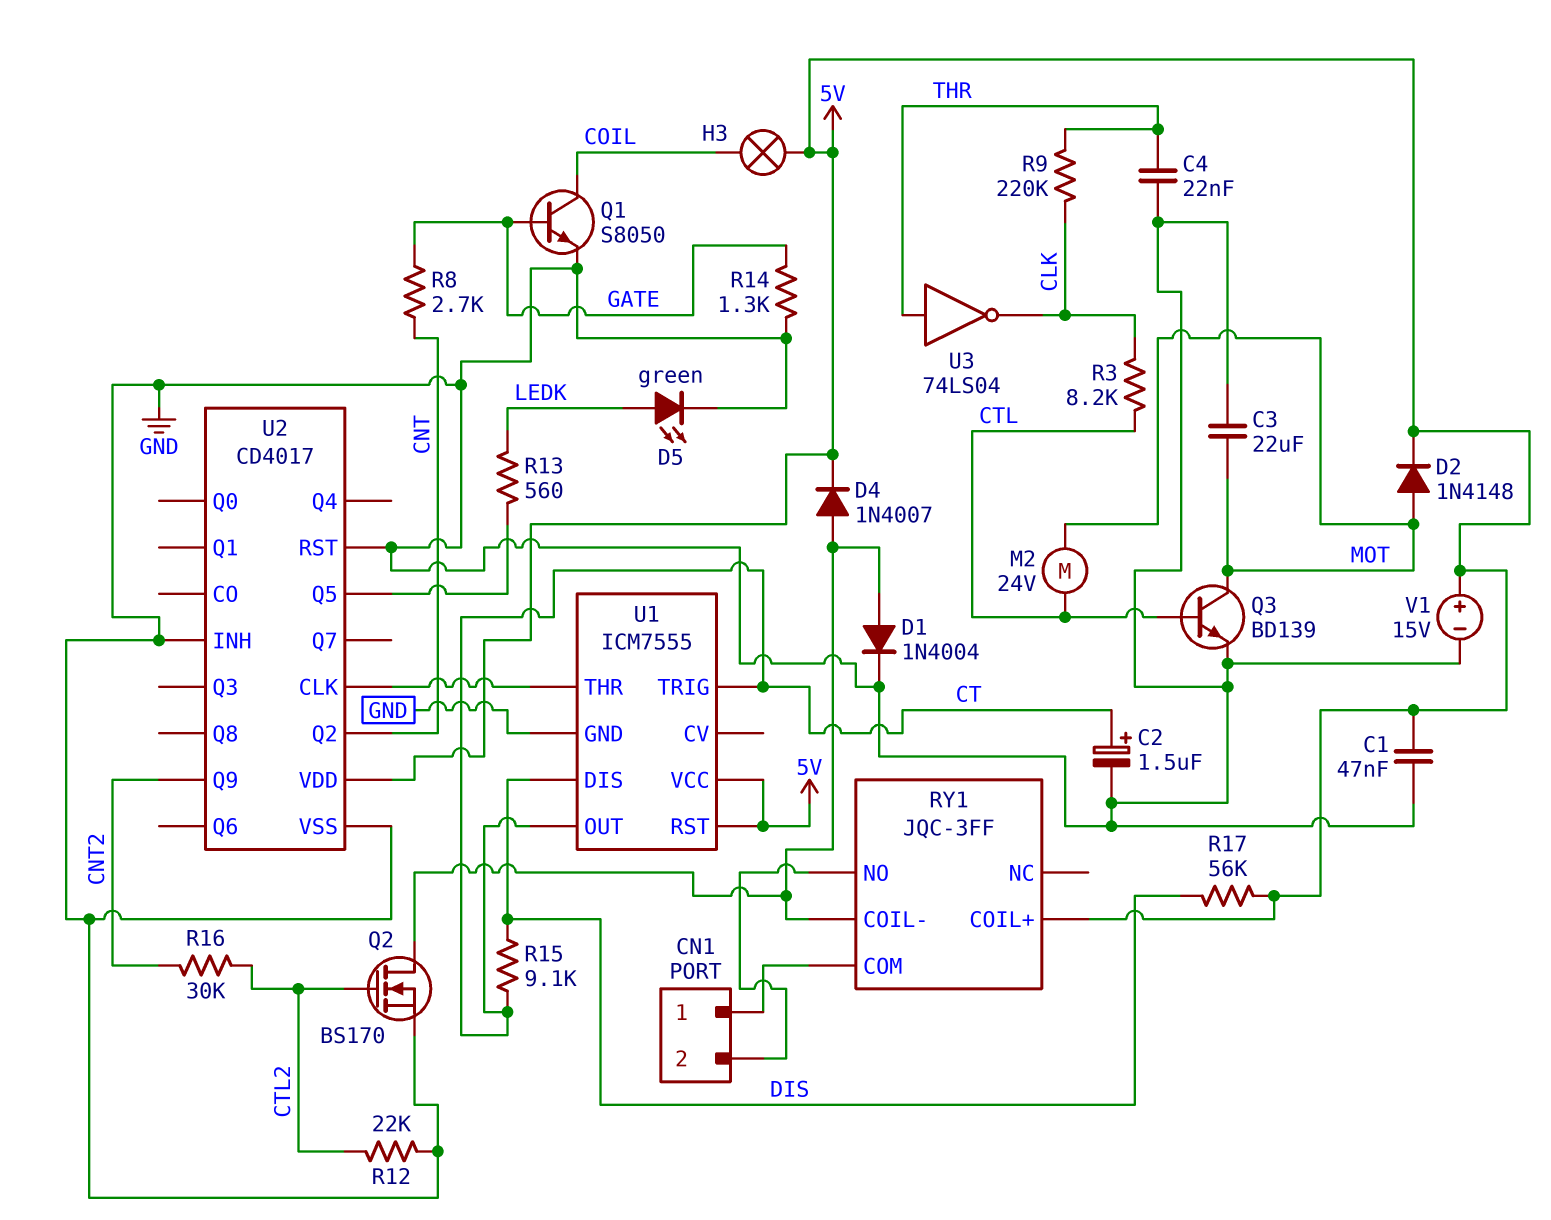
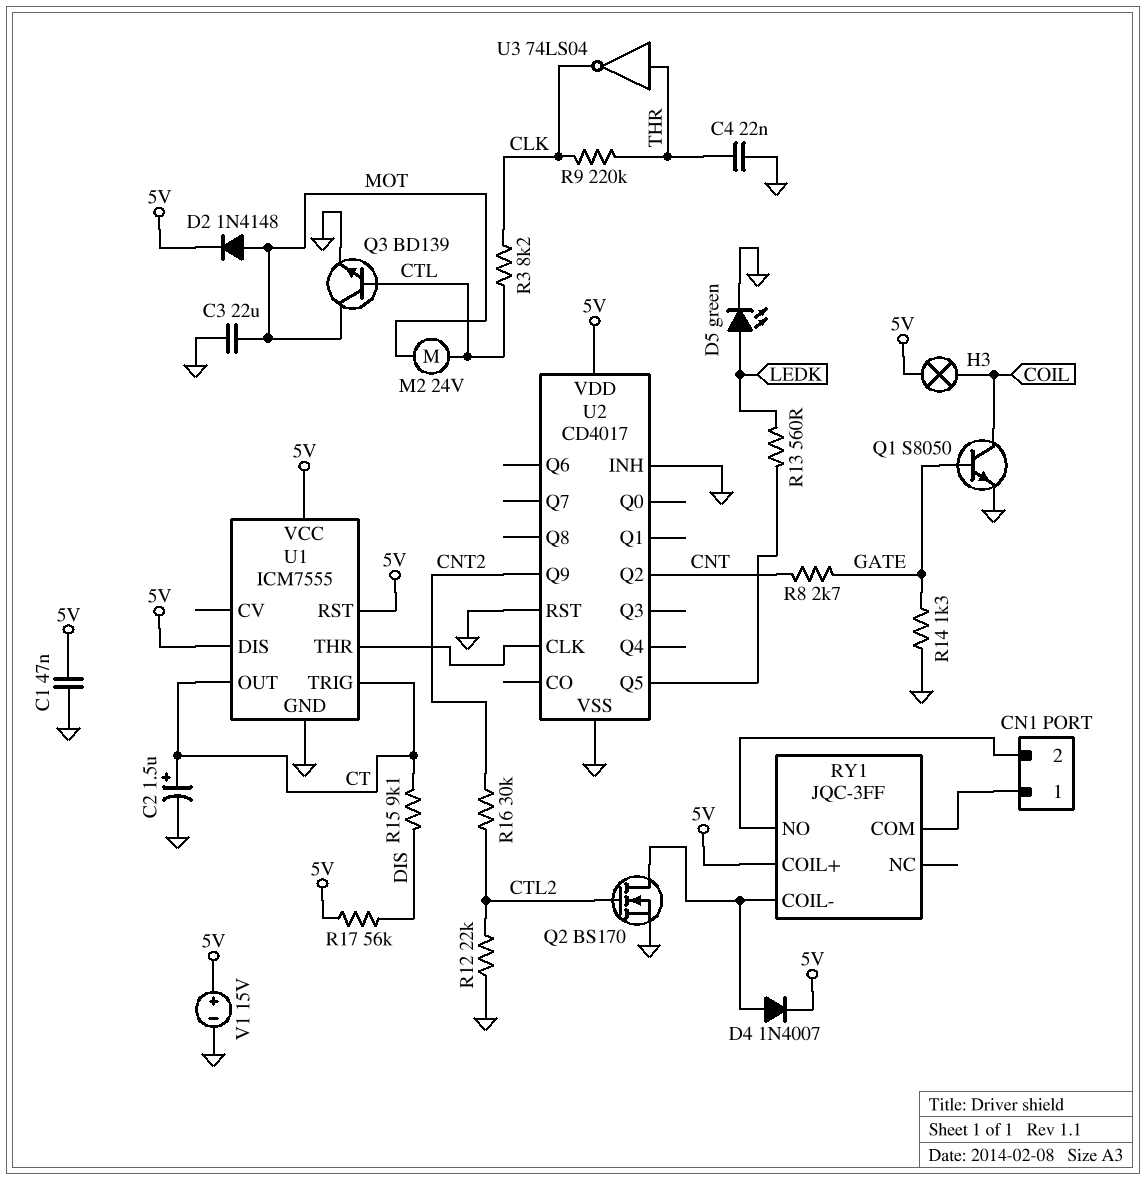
D1: diode 1N4004 (A RY1/COIL-, K GND) -> none
U1 pin DIS: DIS -> 5V

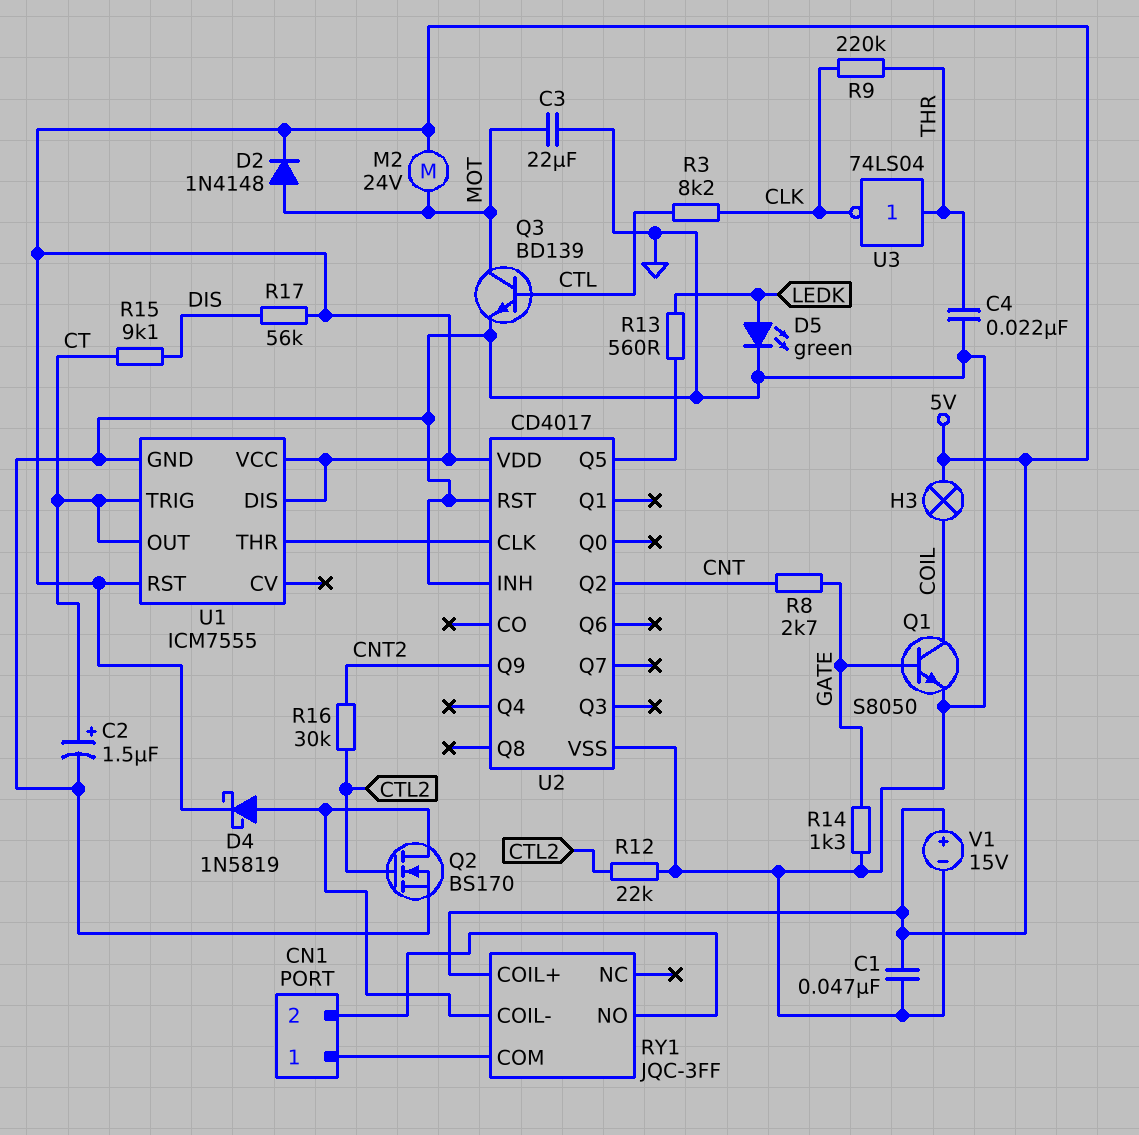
D4: diode 1N4007 (A RY1/COIL-, K 5V) -> schottky 1N5819 (A RY1/COIL-, K 5V)
M2: motor 24V (CTL, MOT) -> motor 24V (5V, MOT)

